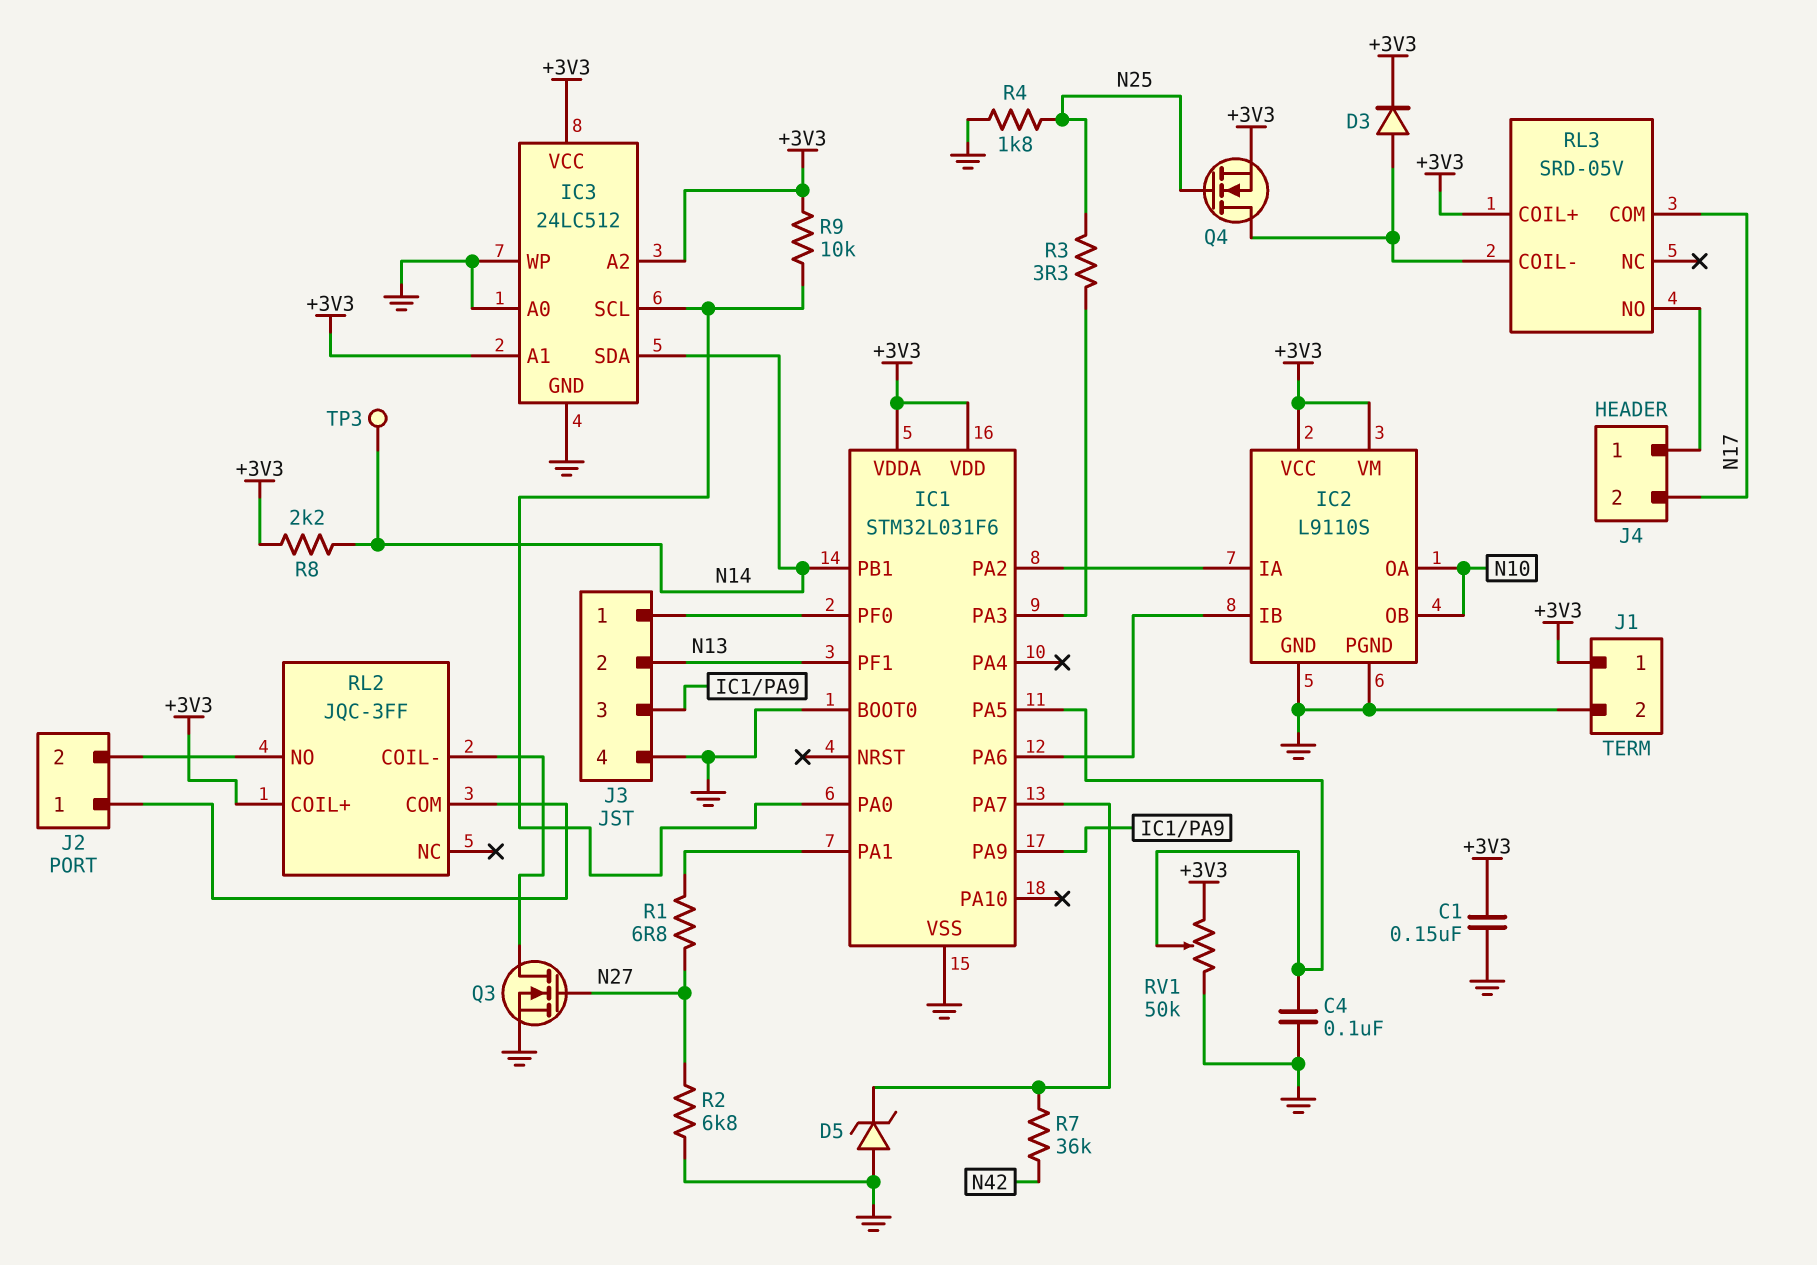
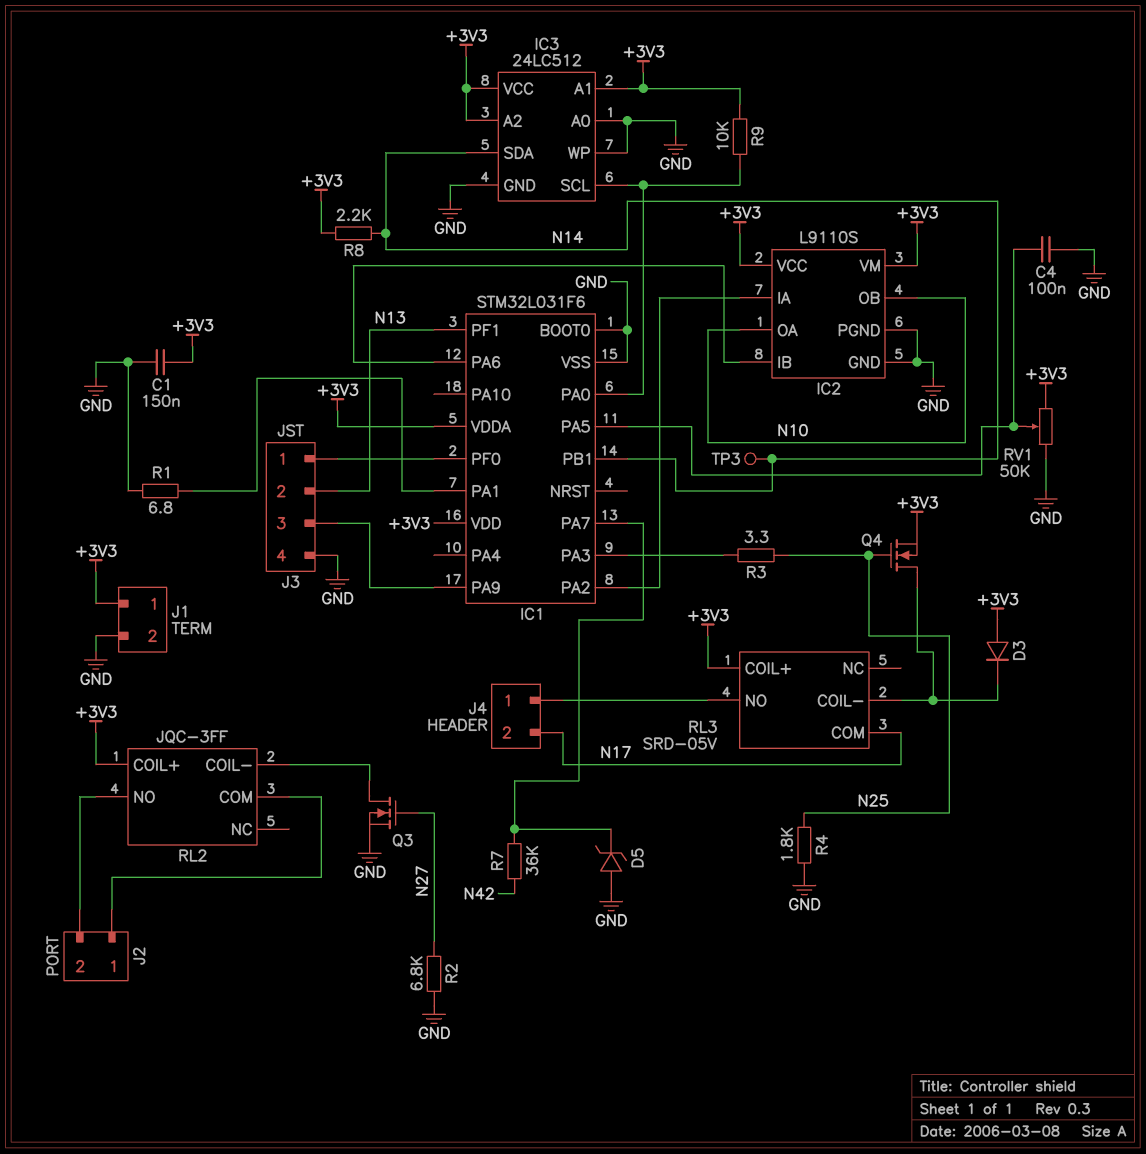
D3: diode (A RL3/COIL-, K +3V3) -> diode (A +3V3, K RL3/COIL-)
R1: 6.8 (IC1/PA1, N27) -> 6.8 (GND, IC1/PA1)

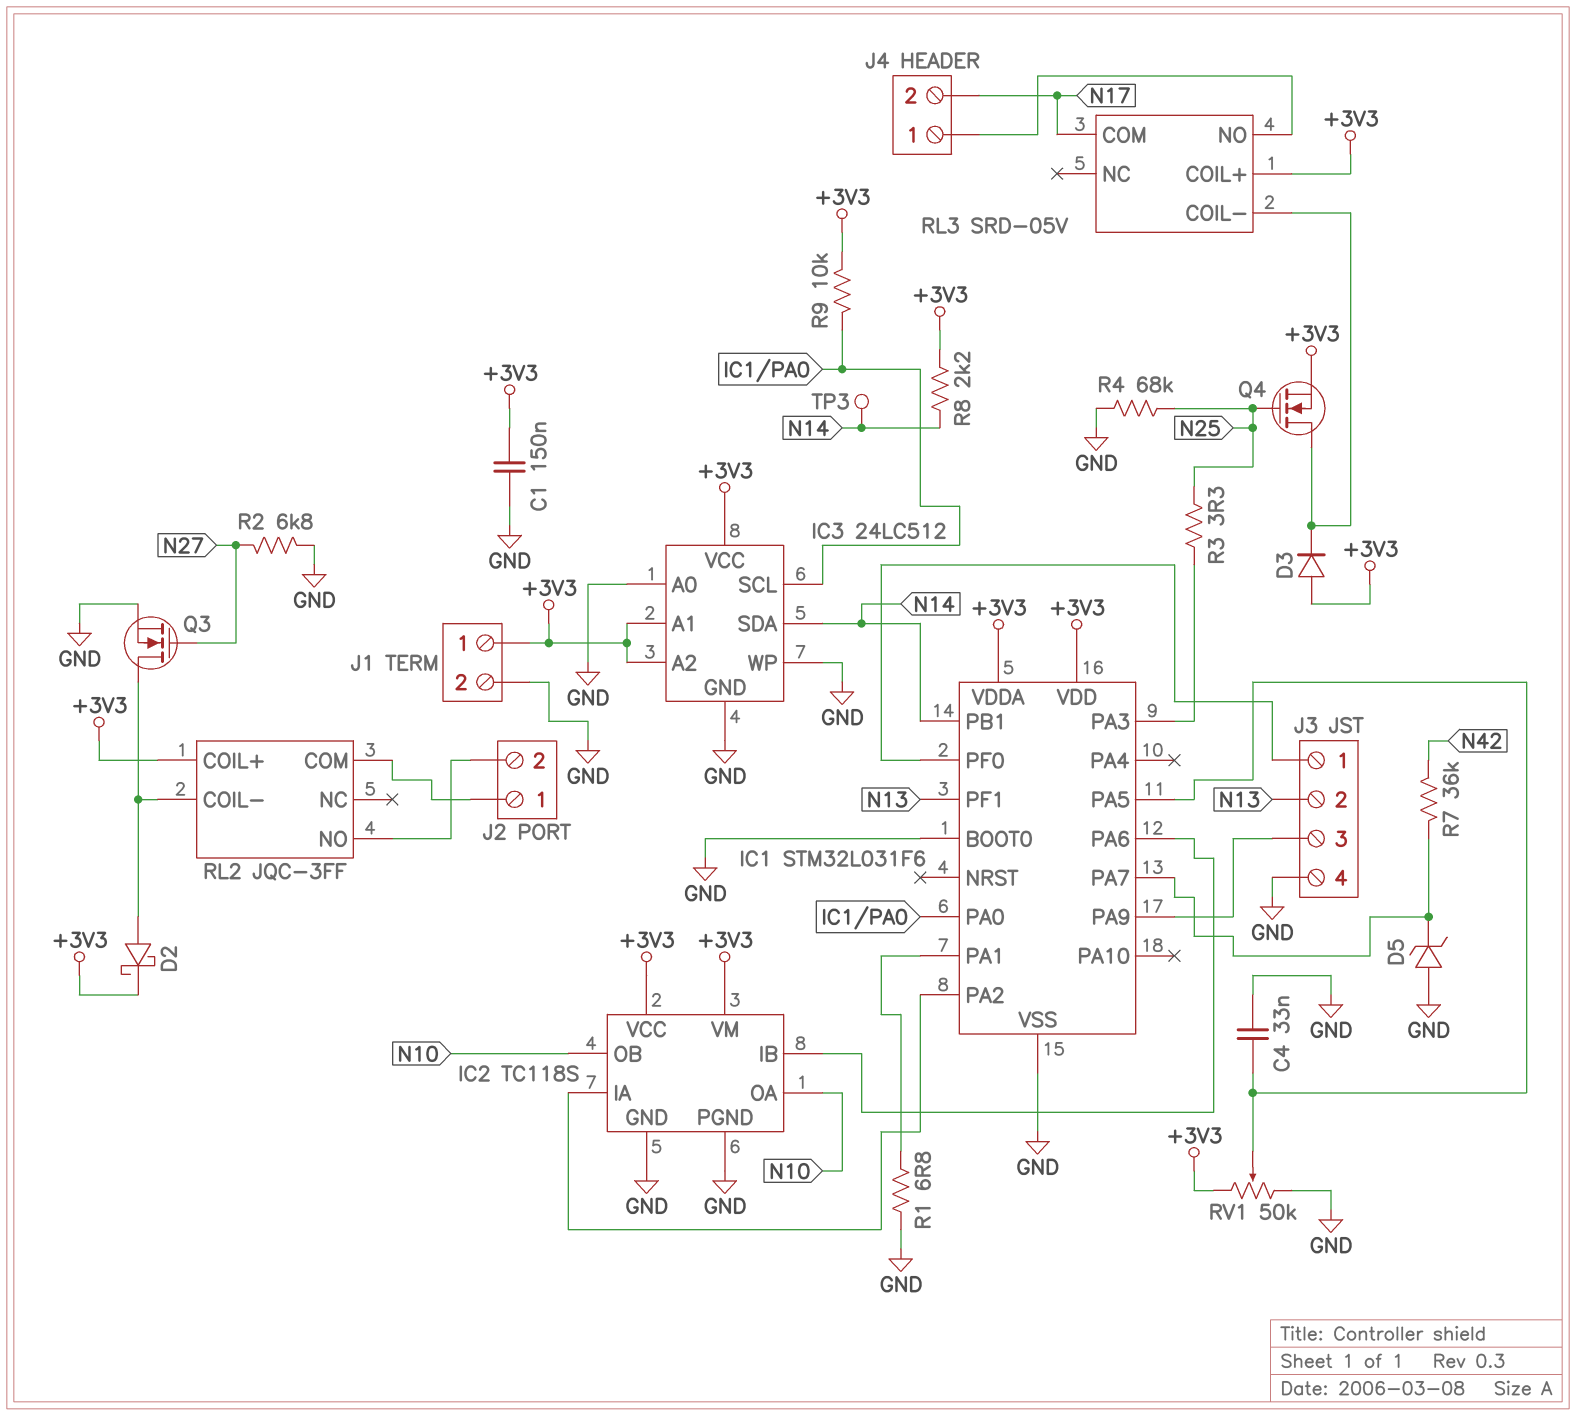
C4: 100nF (GND, IC1/PA5) -> 33nF (GND, IC1/PA5)
D2: none -> schottky (A RL2/COIL-, K +3V3)
IC2: L9110S -> TC118S
R4: 1.8k (GND, N25) -> 68k (GND, N25)

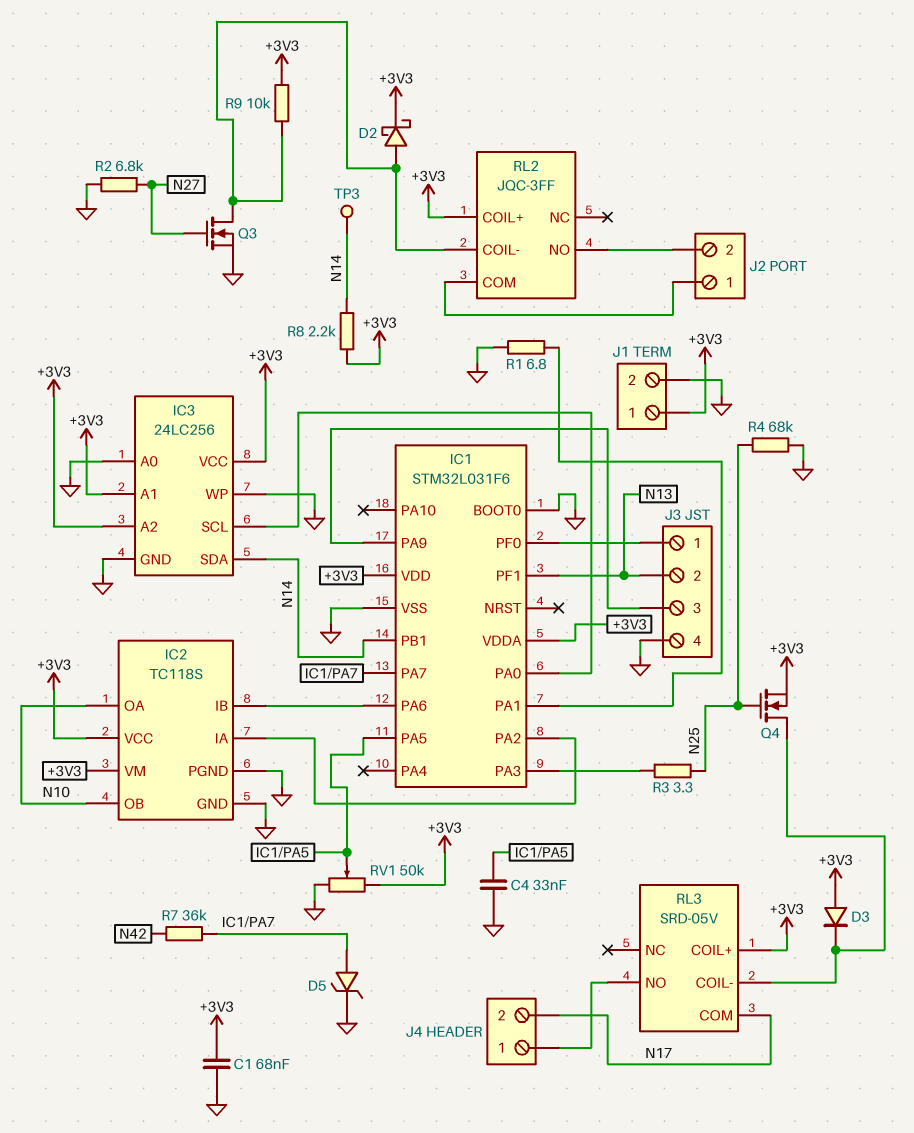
C1: 150nF (+3V3, GND) -> 68nF (+3V3, GND)
D5: zener (A GND, K IC1/PA7) -> zener (A IC1/PA7, K GND)
IC3: 24LC512 -> 24LC256
R9: 10k (+3V3, IC1/PA0) -> 10k (+3V3, RL2/COIL-)

